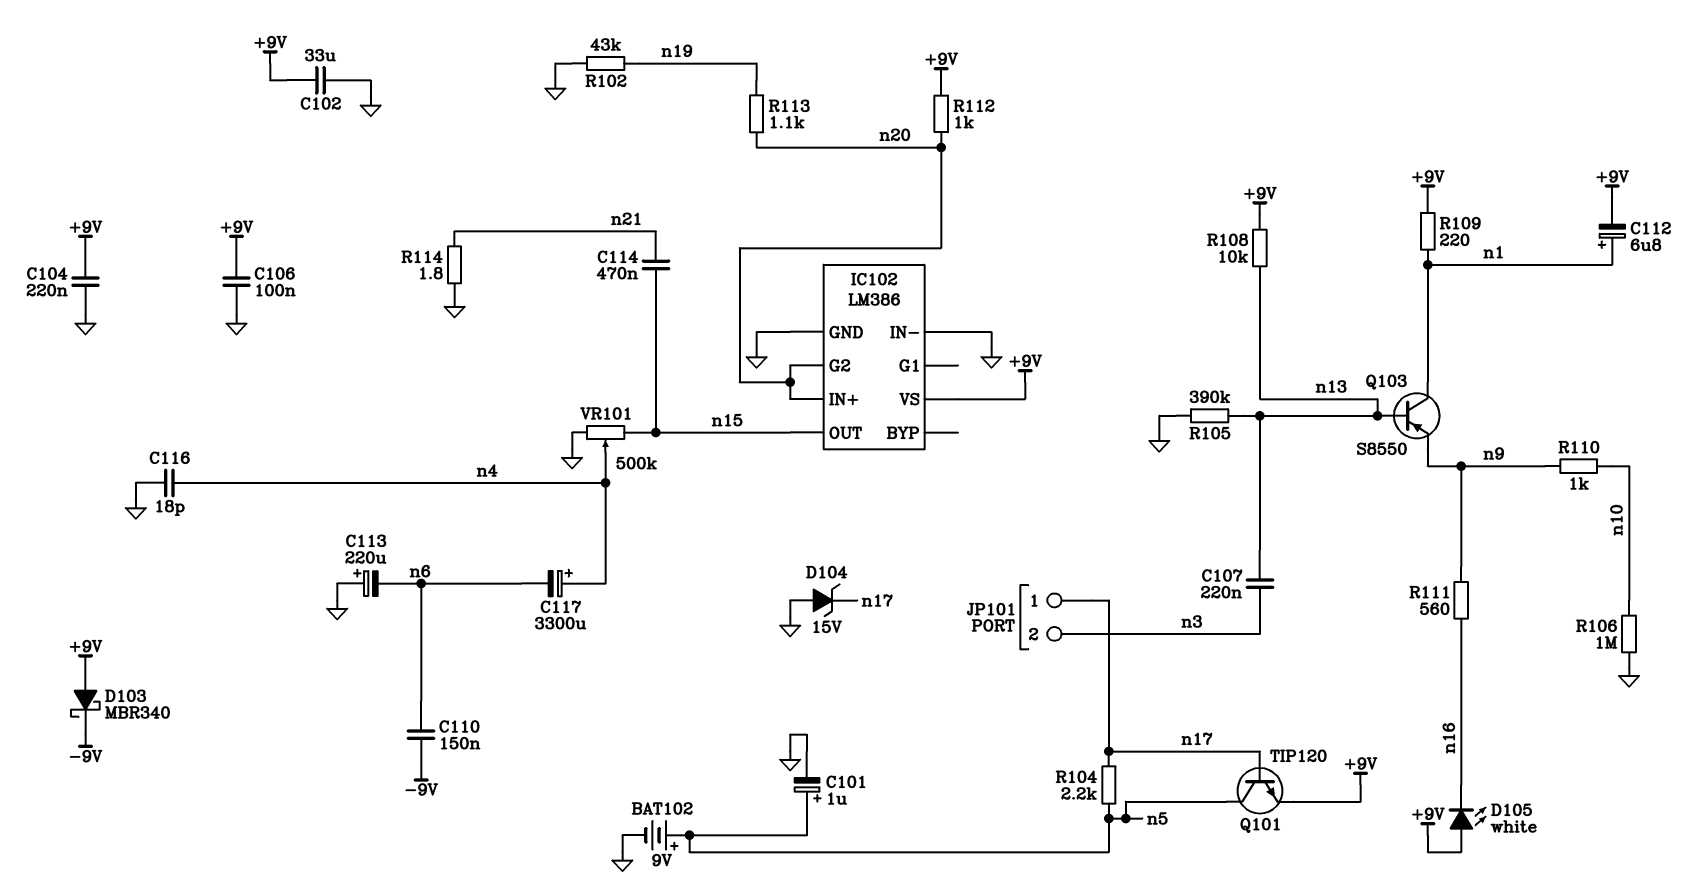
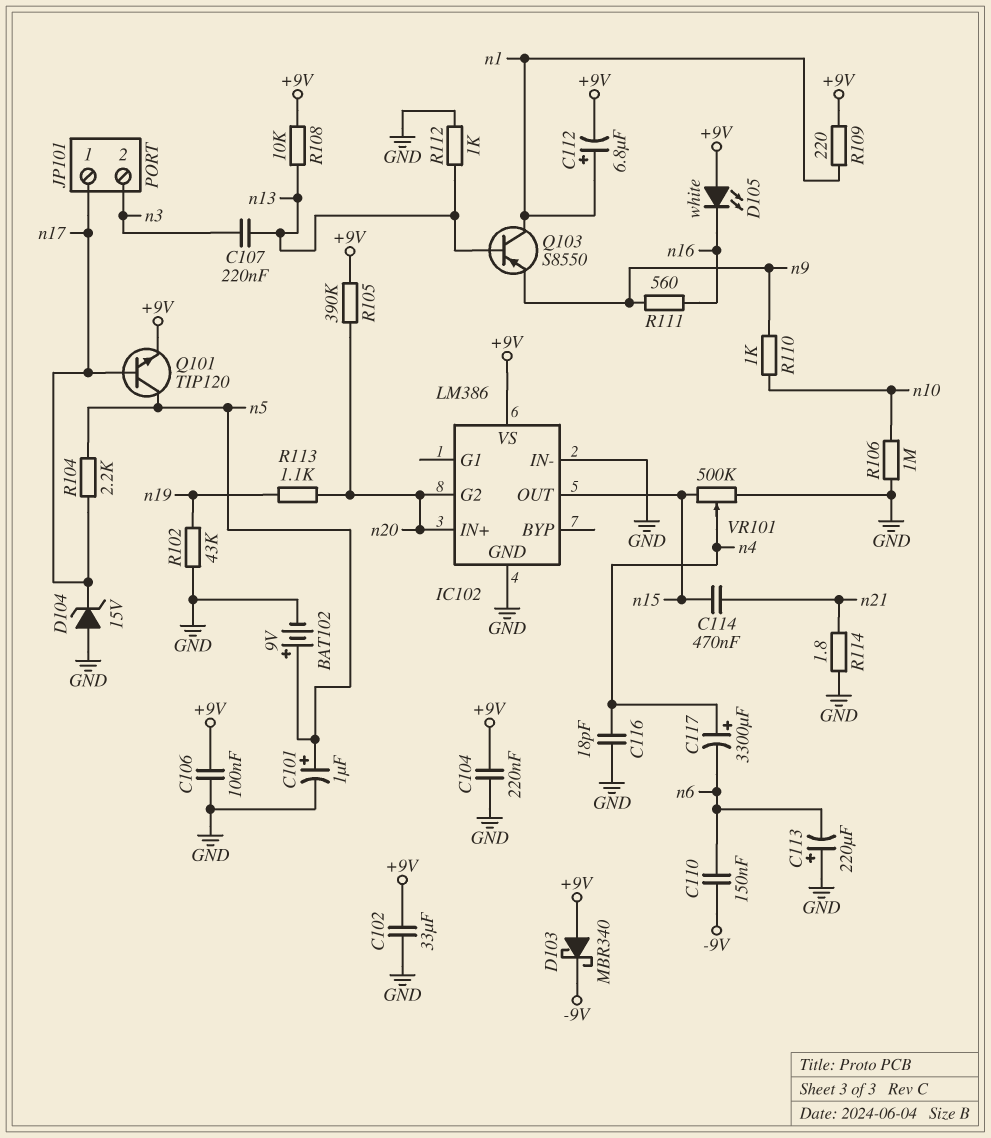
R105: 390k (GND, n13) -> 390k (+9V, n20)
R112: 1k (+9V, n20) -> 1k (GND, n13)

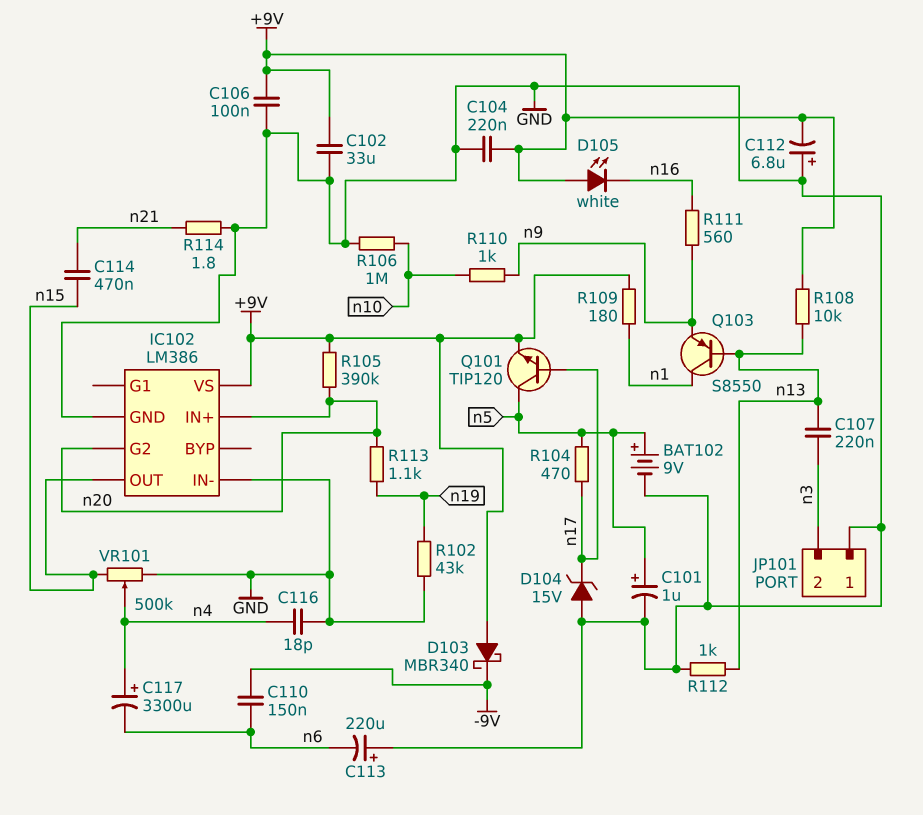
C112: 6.8uF (plus n1, minus +9V) -> 6.8uF (plus GND, minus +9V)
JP101 pin 1: n17 -> GND
R104: 2.2k (n5, n17) -> 470 (n5, n17)
R109: 220 (+9V, n1) -> 180 (+9V, n1)

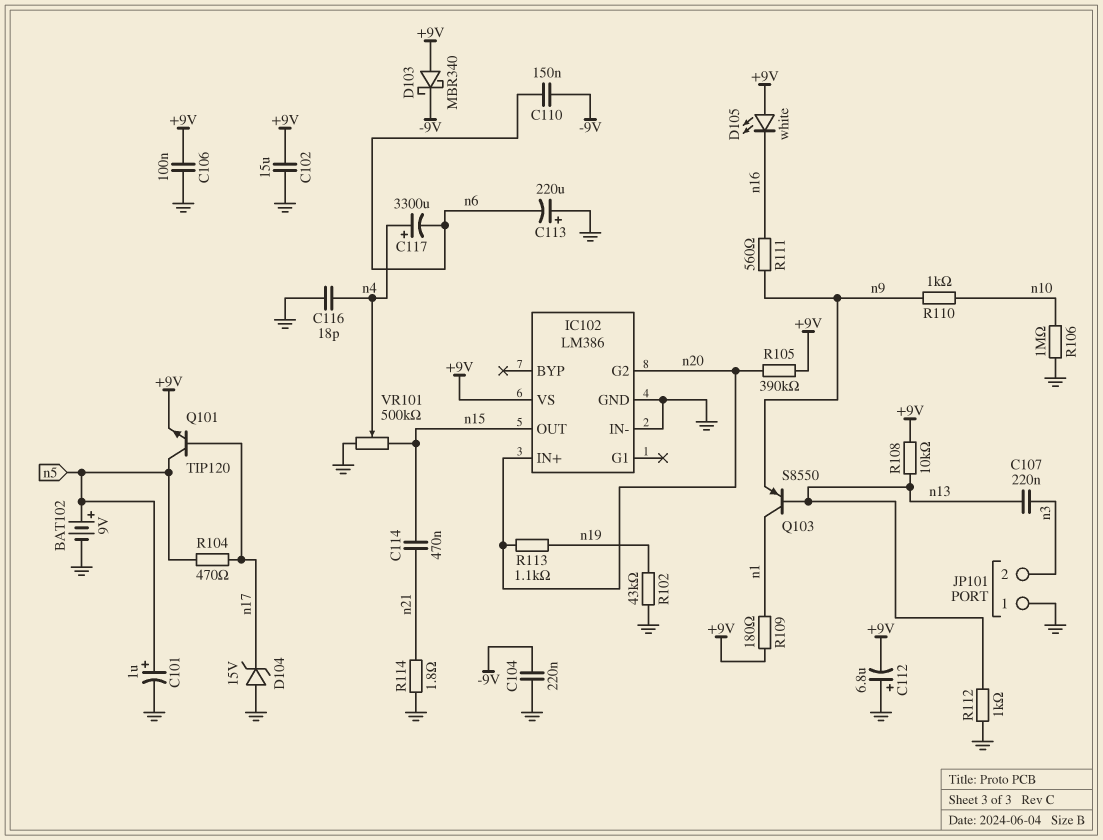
C102: 33uF (+9V, GND) -> 15uF (+9V, GND)
C104: 220nF (+9V, GND) -> 220nF (-9V, GND)

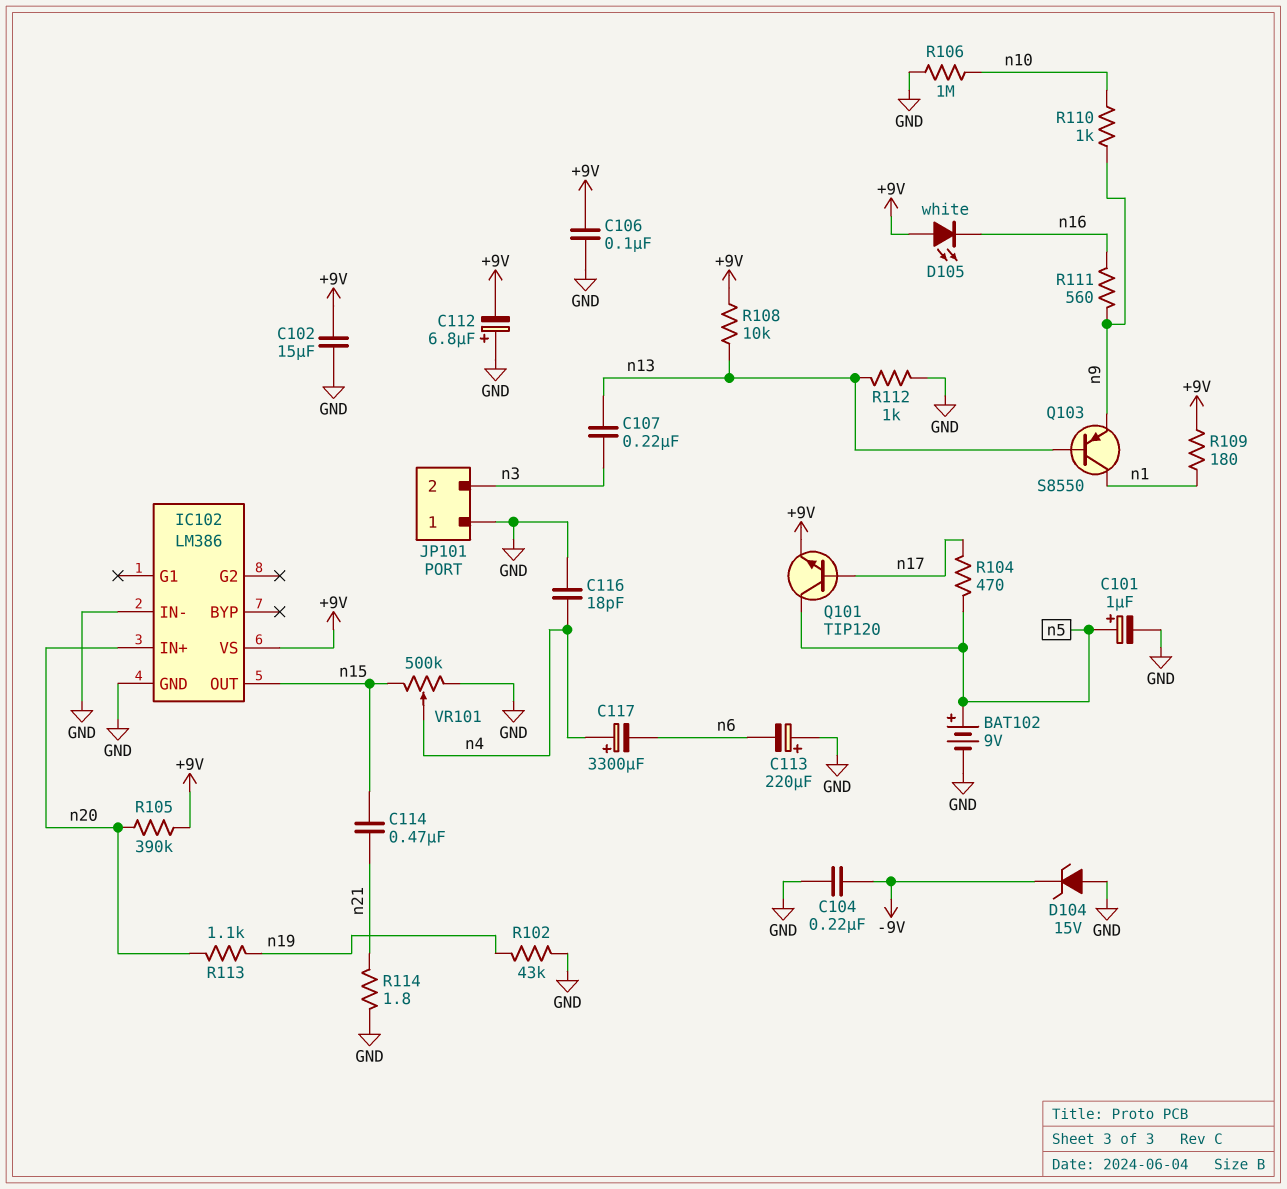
C110: 150nF (-9V, n6) -> none
D103: schottky MBR340 (A +9V, K -9V) -> none
D104: zener 15V (A GND, K n17) -> zener 15V (A GND, K -9V)
IC102 pin G2: n20 -> none

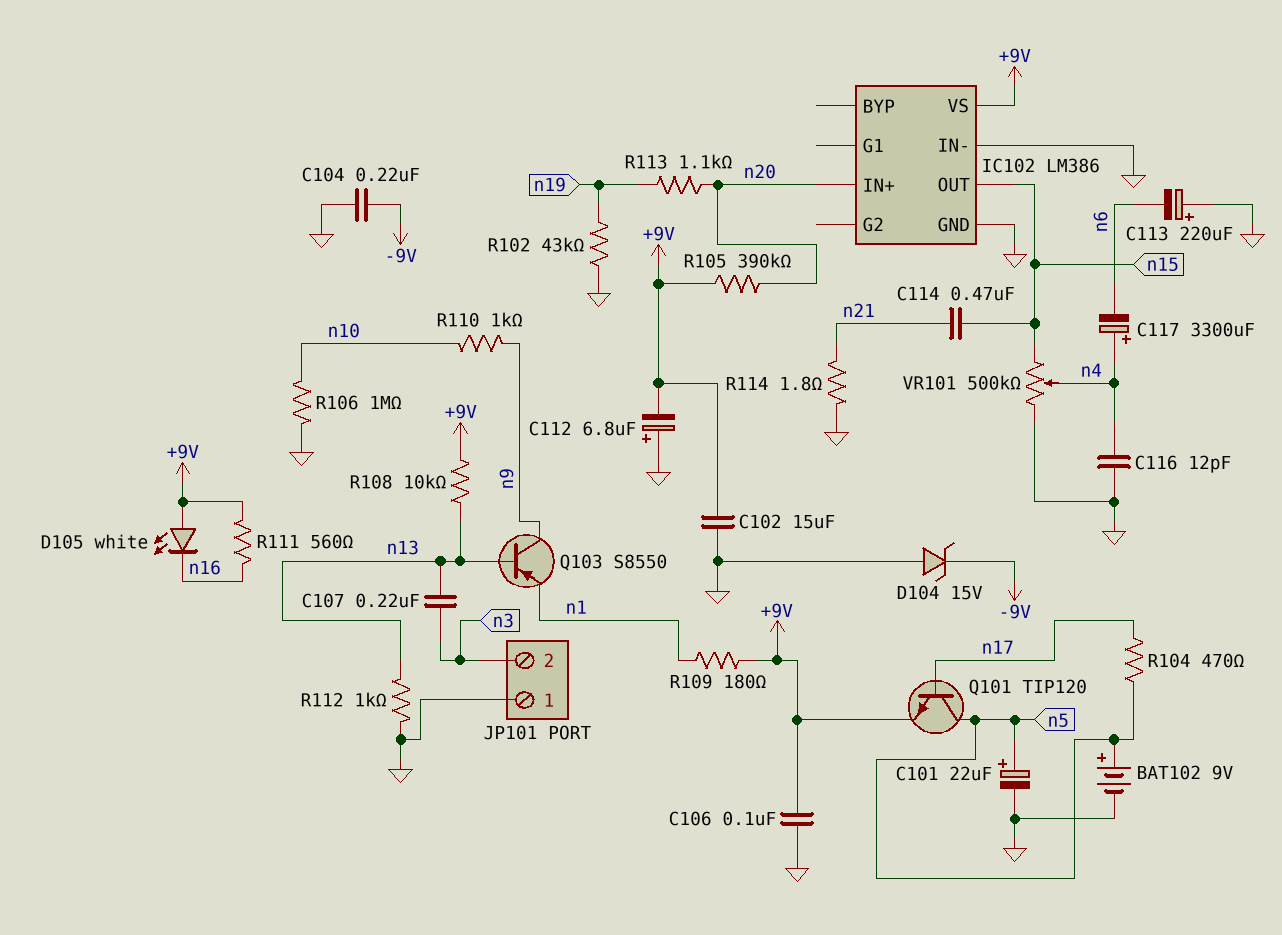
C101: 1uF (plus n5, minus GND) -> 22uF (plus n5, minus GND)
C116: 18pF (GND, n4) -> 12pF (GND, n4)
Q103: PNP S8550 (B n13, C n1, E n9) -> PNP S8550 (B n13, C n9, E n1)
R111: 560 (n9, n16) -> 560 (+9V, n16)

